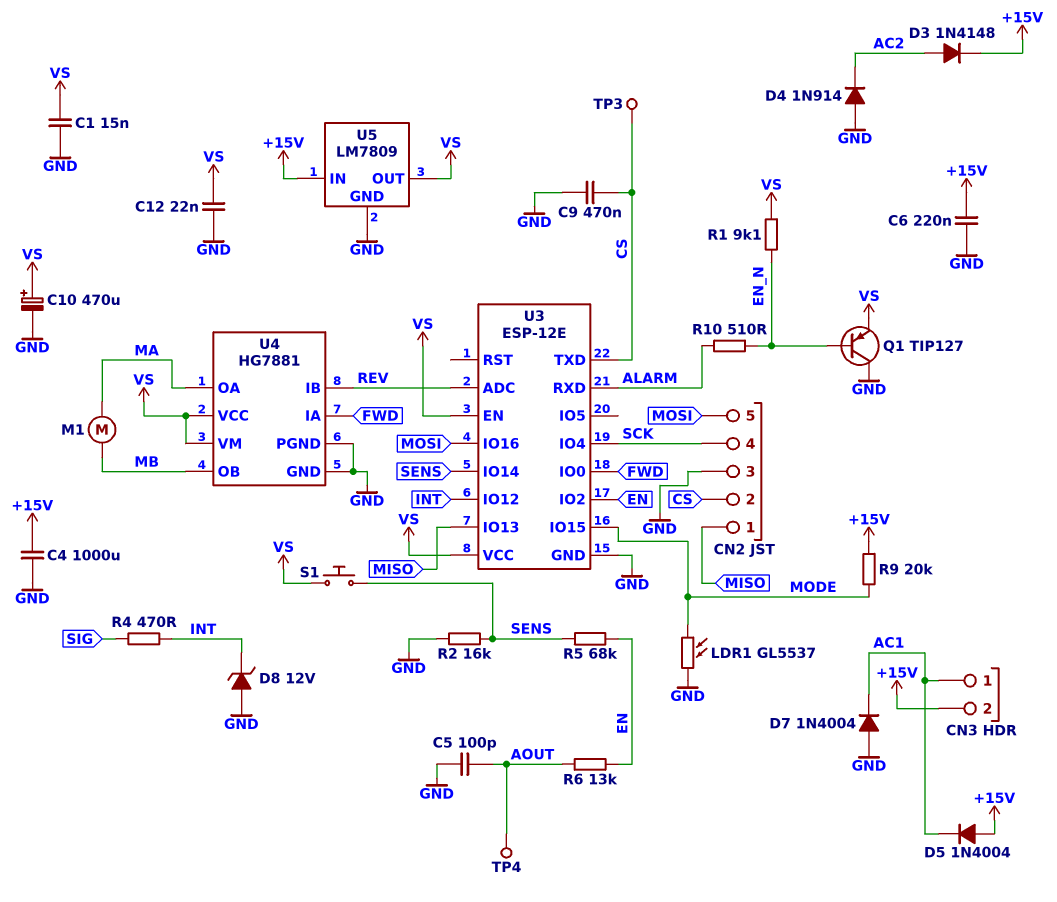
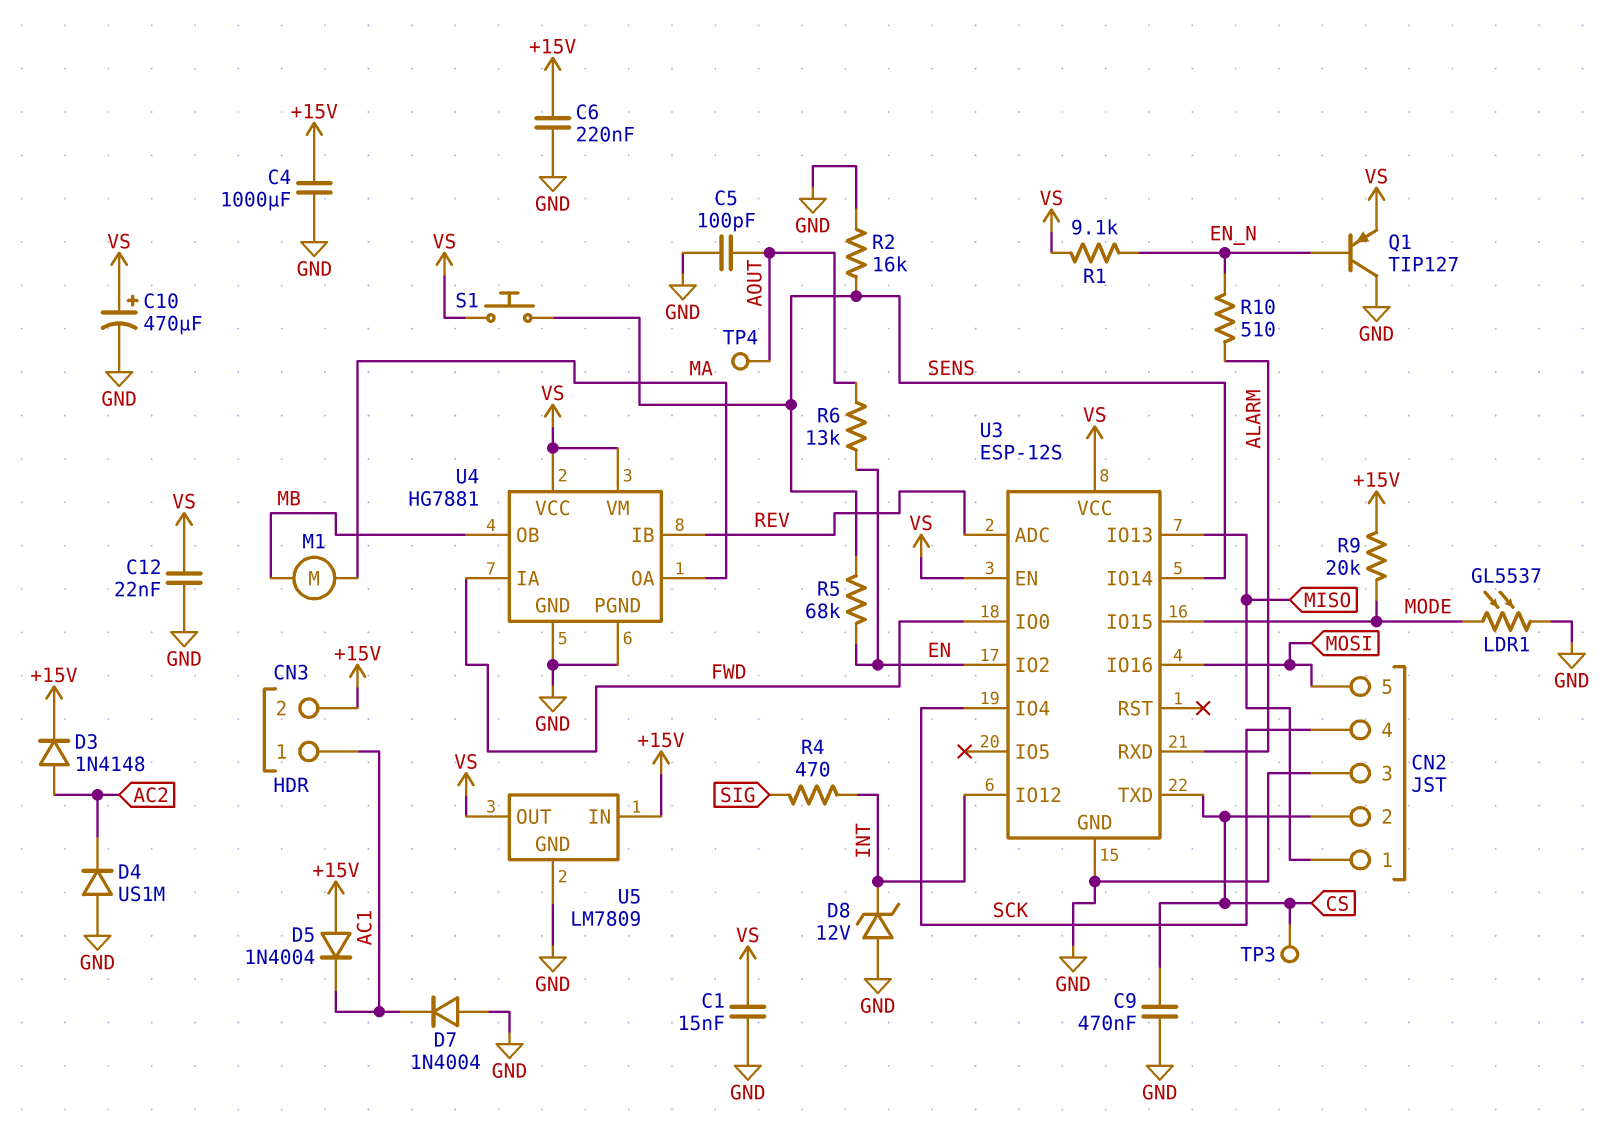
D4: diode 1N914 (A GND, K AC2) -> diode US1M (A GND, K AC2)
U3: ESP-12E -> ESP-12S

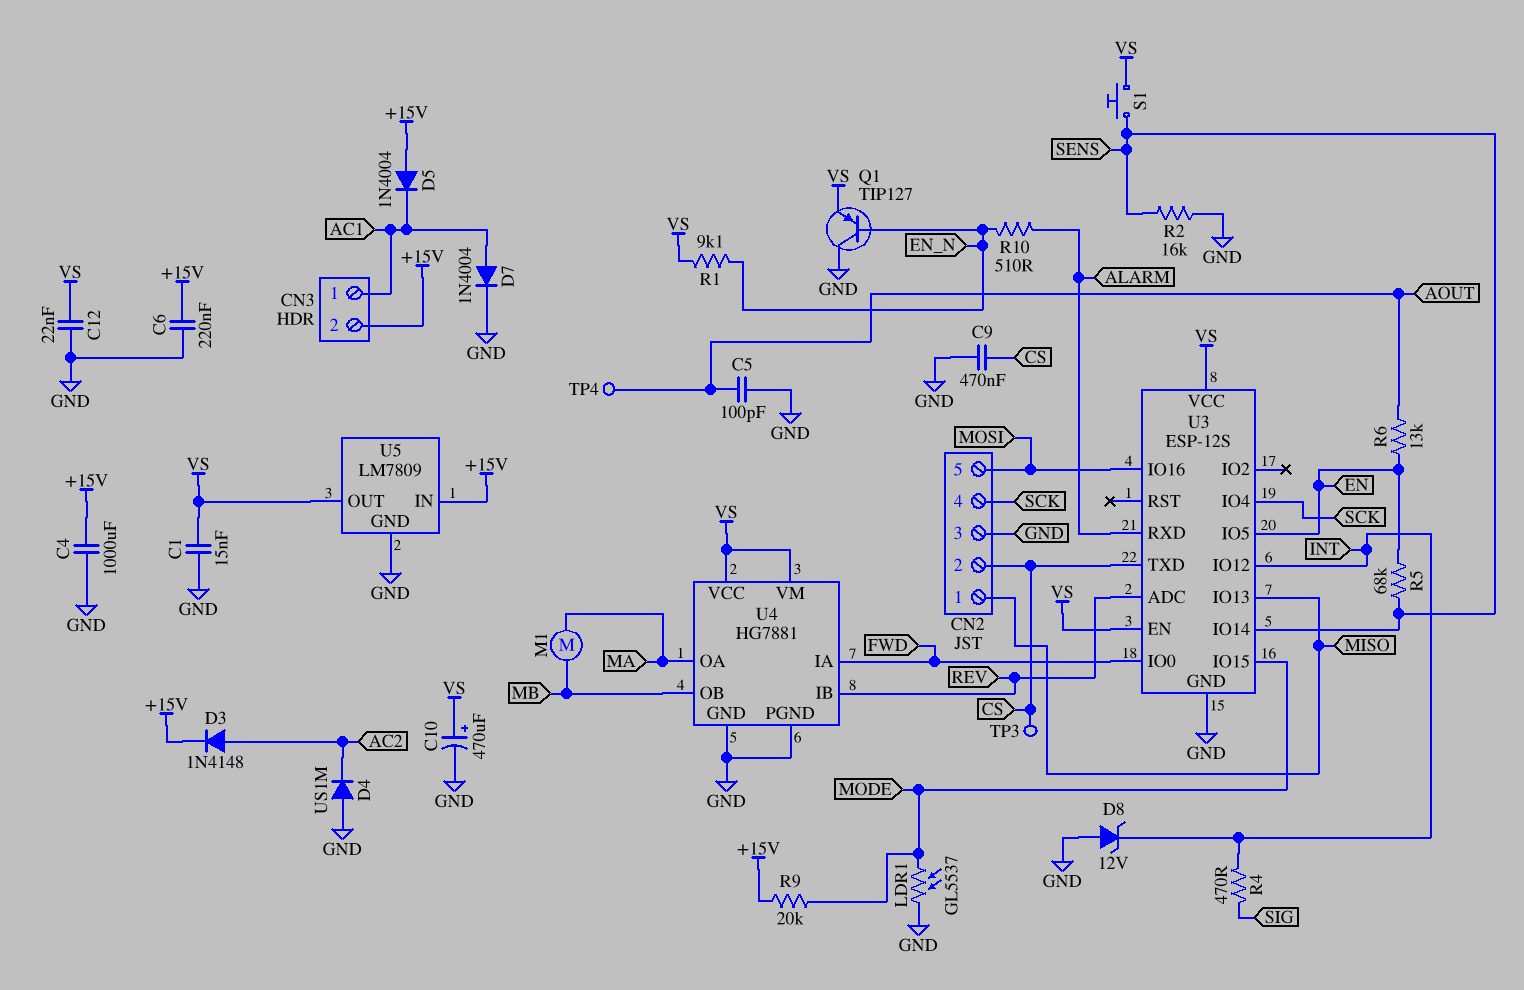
D7: diode 1N4004 (A GND, K AC1) -> diode 1N4004 (A AC1, K GND)
U3 pin IO2: EN -> none
U3 pin IO5: none -> EN

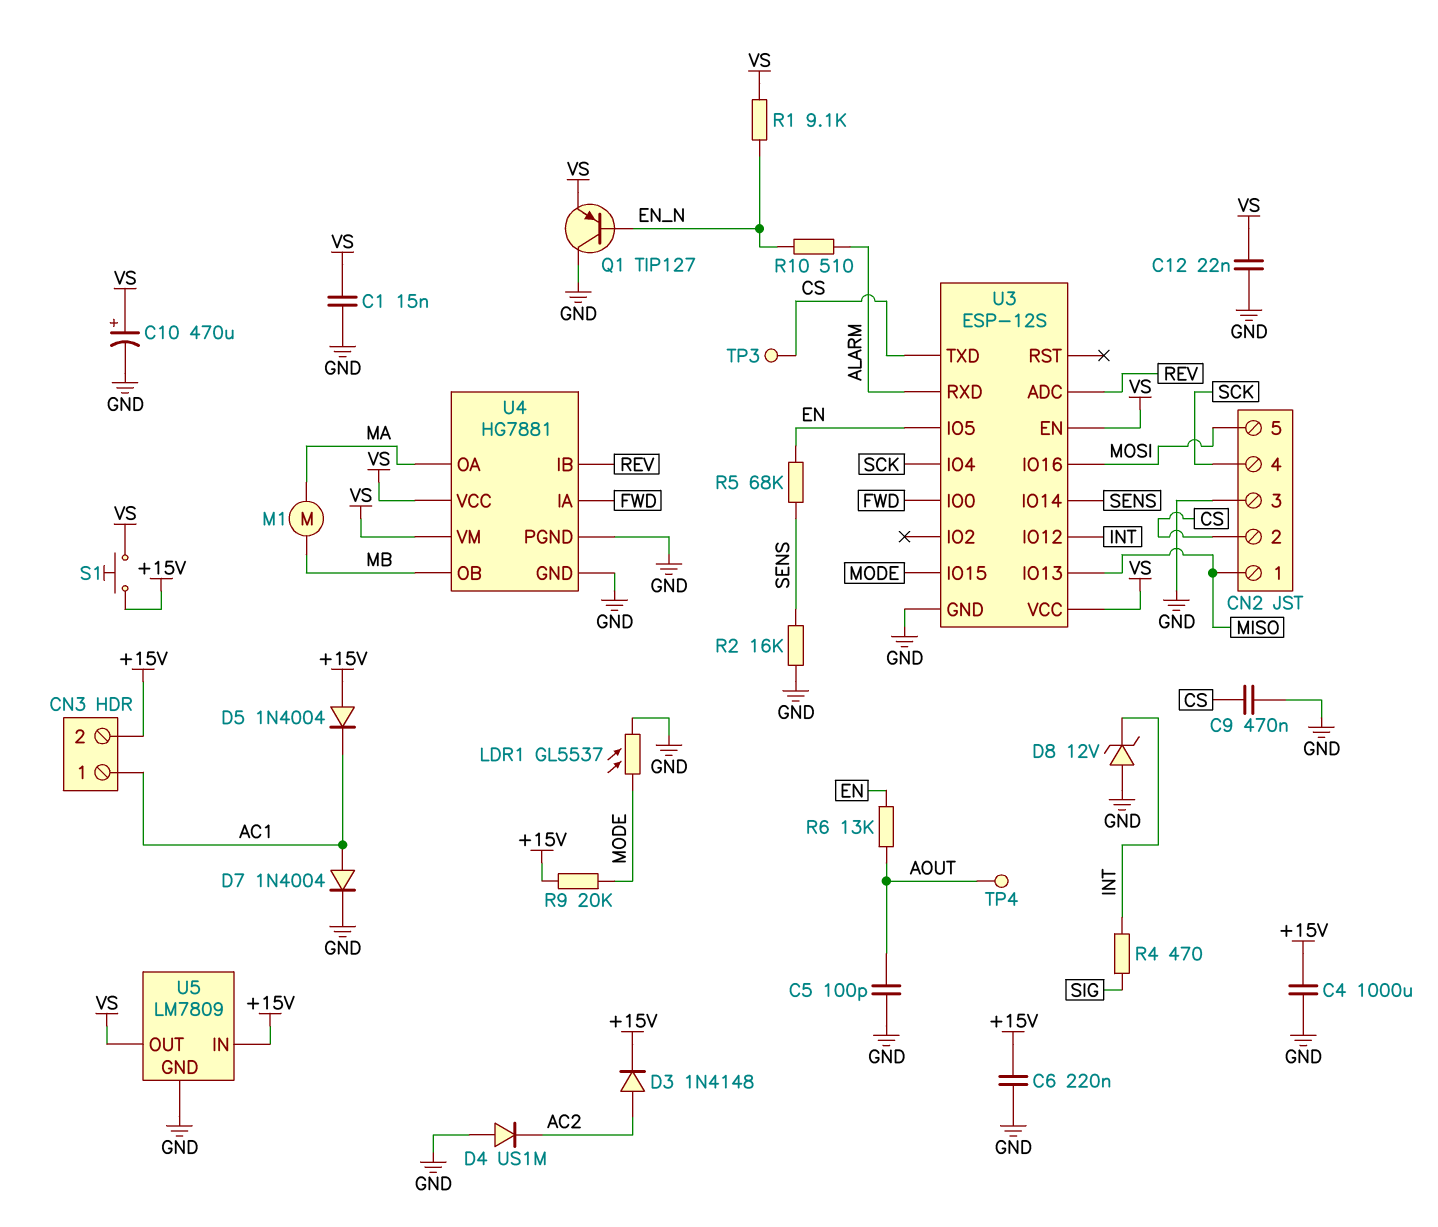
S1: button (SENS, VS) -> button (+15V, VS)

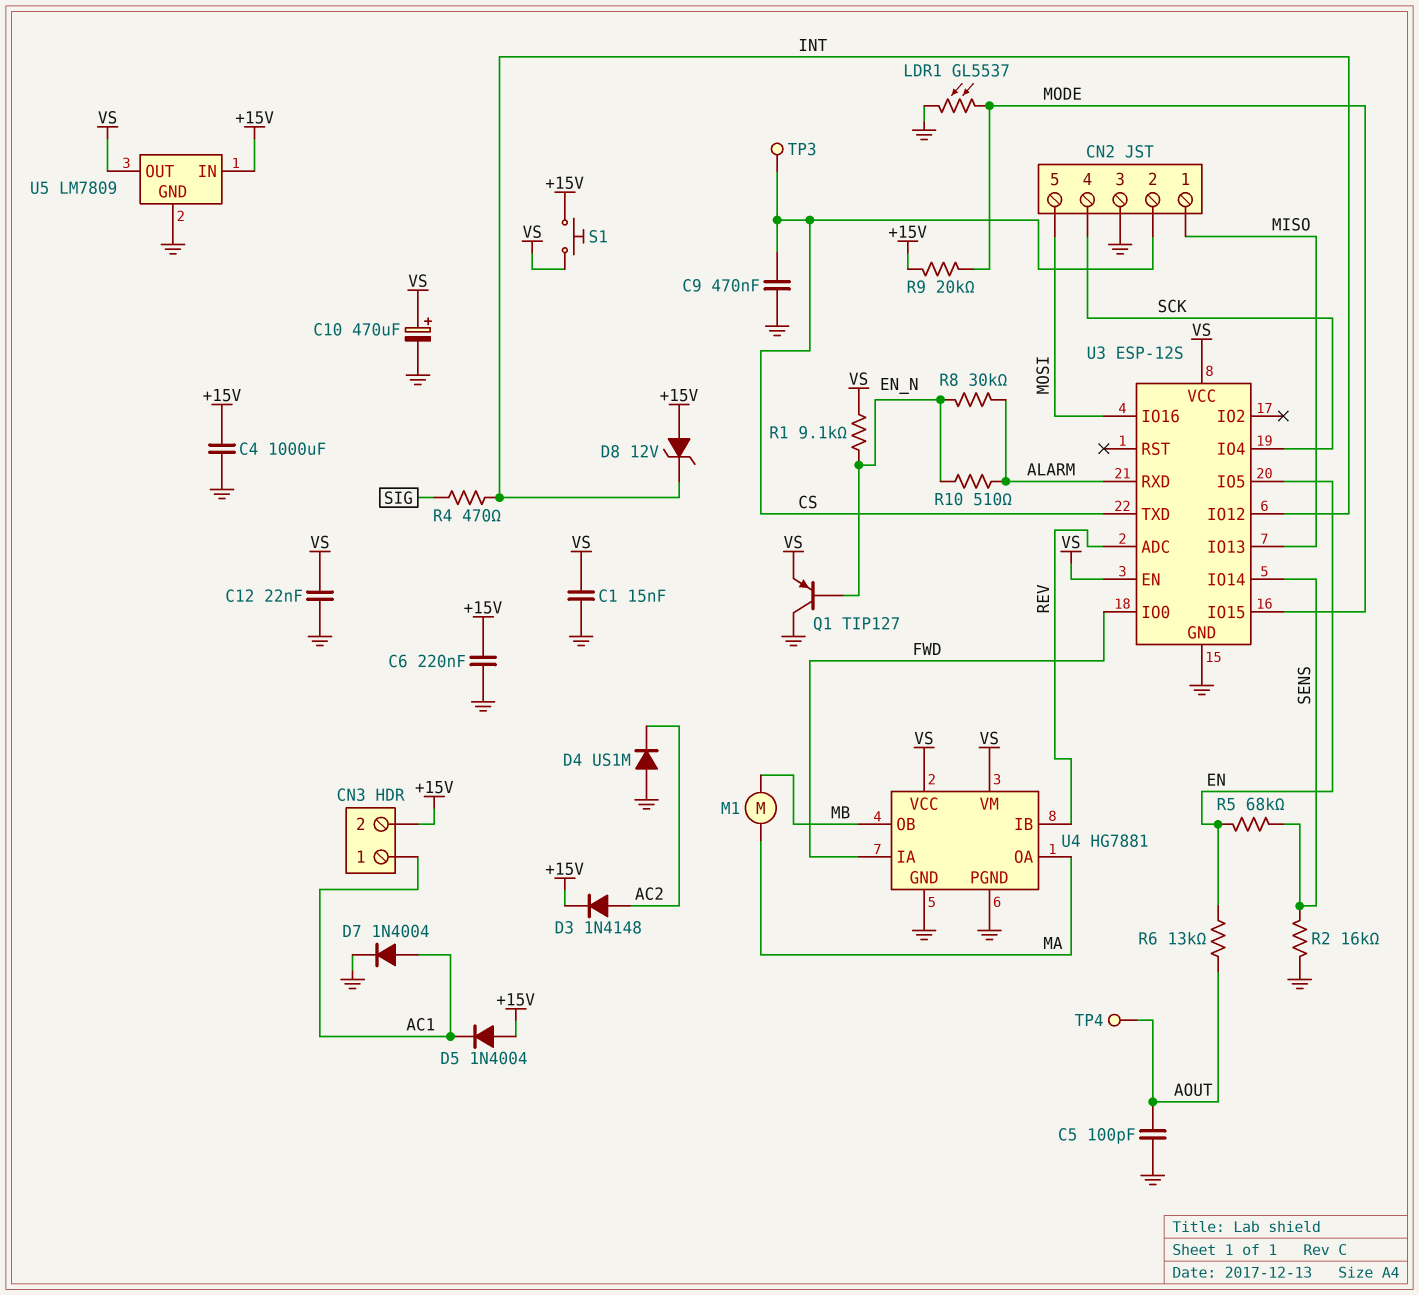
D8: zener 12V (A GND, K INT) -> zener 12V (A +15V, K INT)
R8: none -> 30k (ALARM, EN_N)

